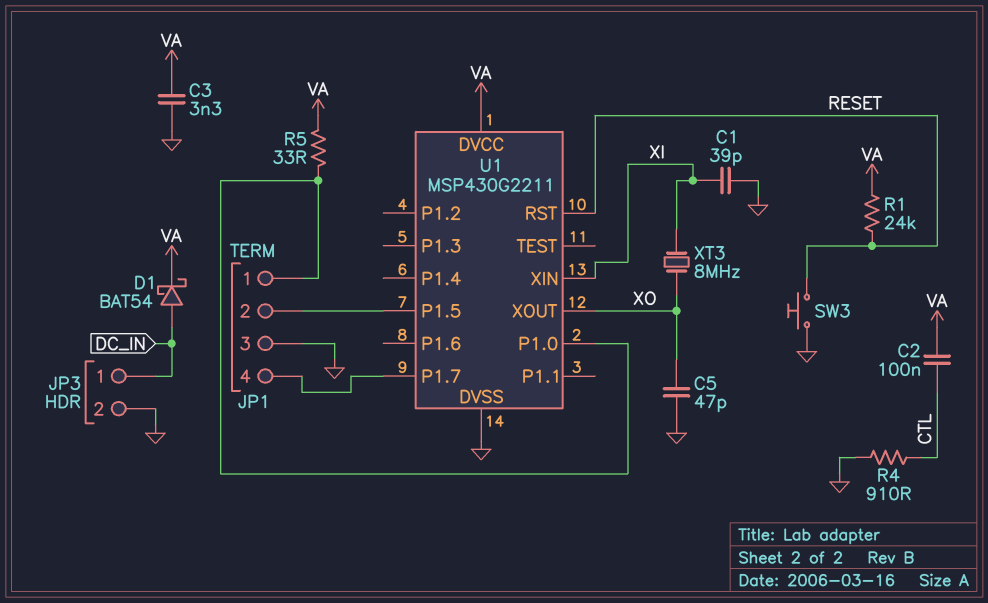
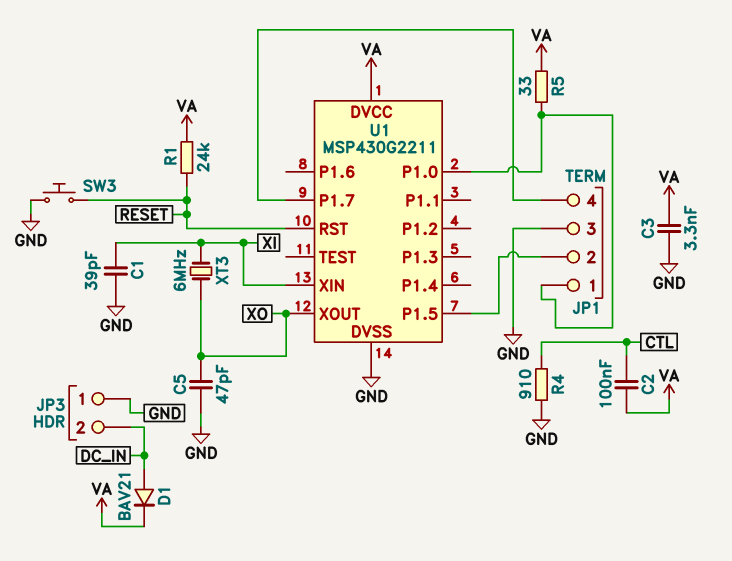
D1: schottky BAT54 (A DC_IN, K VA) -> diode BAV21 (A DC_IN, K VA)
JP3 pin 1: DC_IN -> GND
JP3 pin 2: GND -> DC_IN
XT3: 8MHz (XI, XO) -> 6MHz (XI, XO)

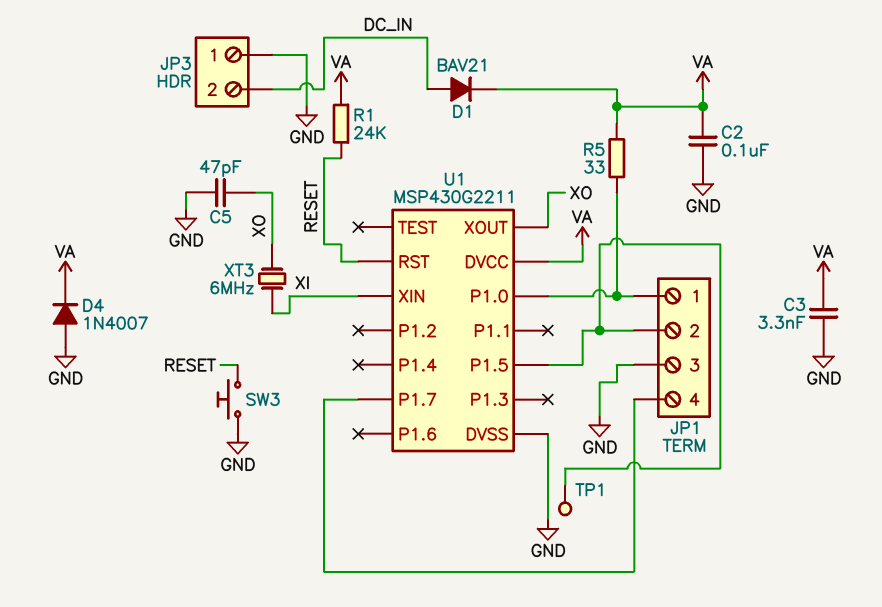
C1: 39pF (GND, XI) -> none
C2: 100nF (CTL, VA) -> 100nF (GND, VA)
D4: none -> diode 1N4007 (A GND, K VA)
R4: 910 (CTL, GND) -> none
TP1: none -> test point (JP1/2)

